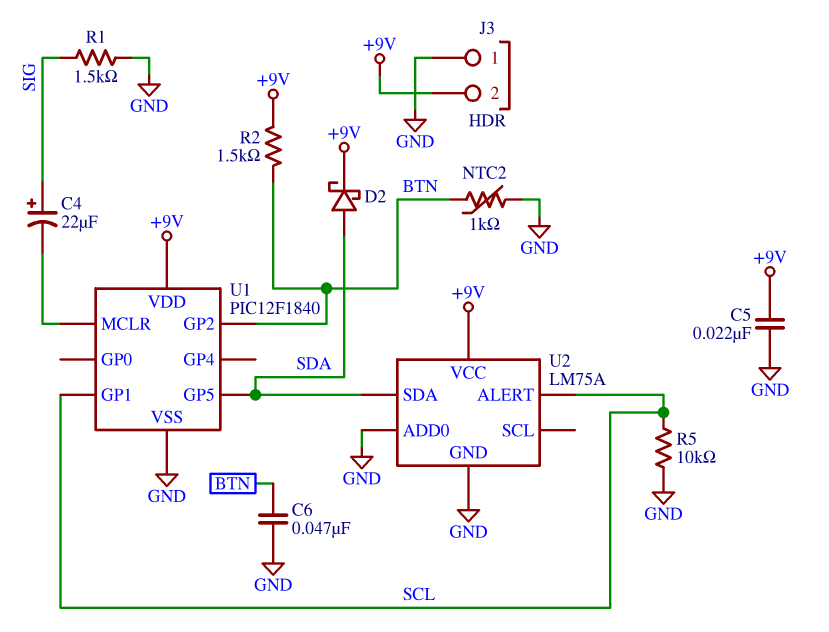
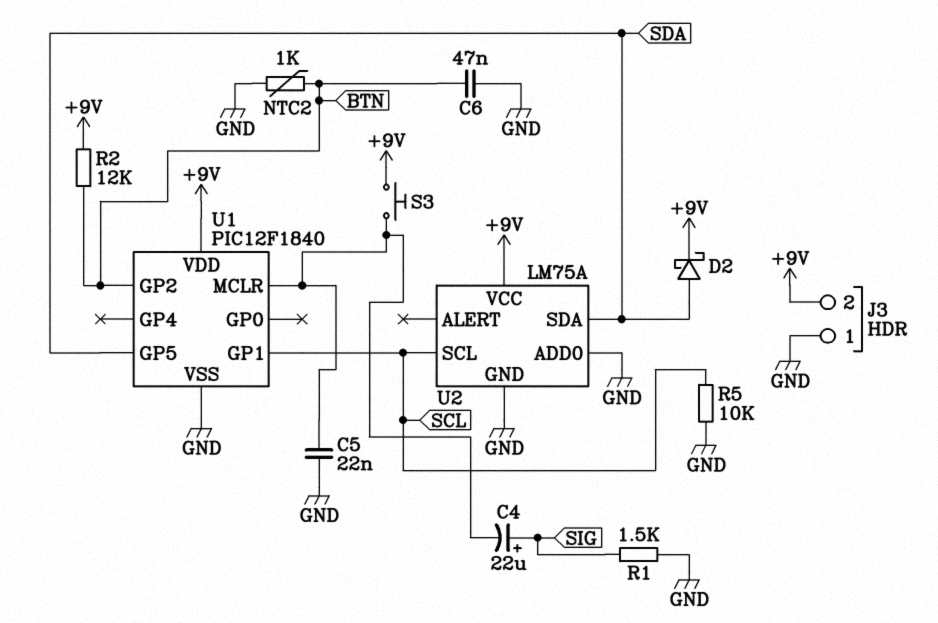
C5: 22nF (+9V, GND) -> 22nF (GND, U1/MCLR)
R2: 1.5k (+9V, BTN) -> 12k (+9V, BTN)
S3: none -> button (+9V, U1/MCLR)
U2 pin ALERT: SCL -> none
U2 pin SCL: none -> SCL

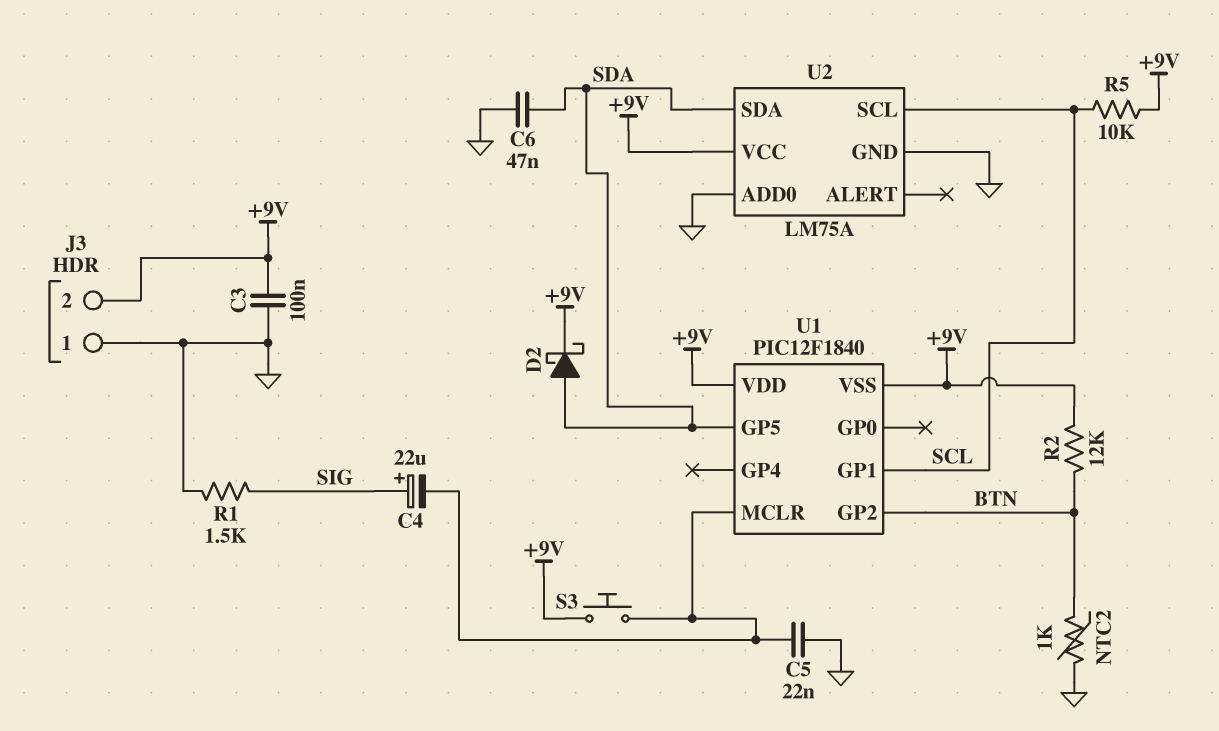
C3: none -> 100nF (+9V, GND)
C6: 47nF (BTN, GND) -> 47nF (GND, SDA)
R5: 10k (GND, SCL) -> 10k (+9V, SCL)
U1 pin VSS: GND -> +9V

